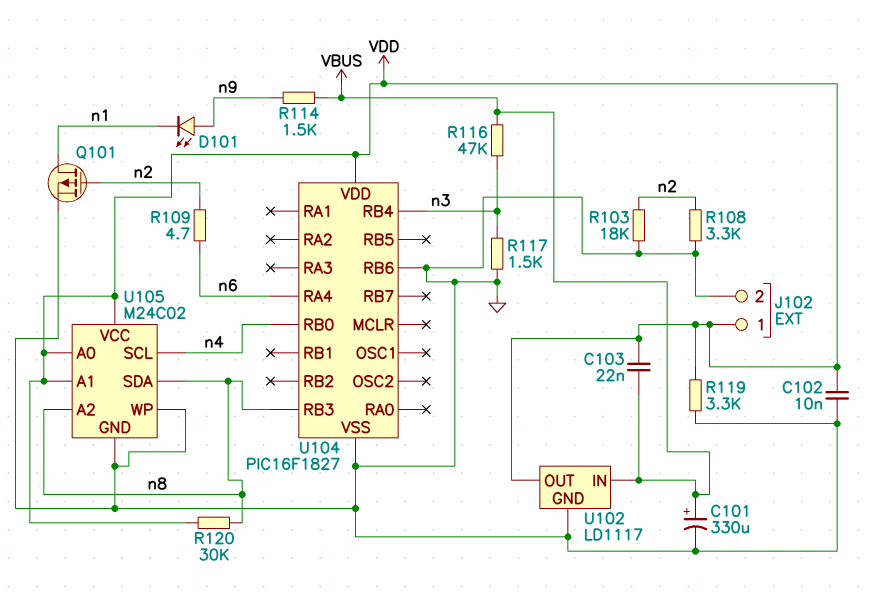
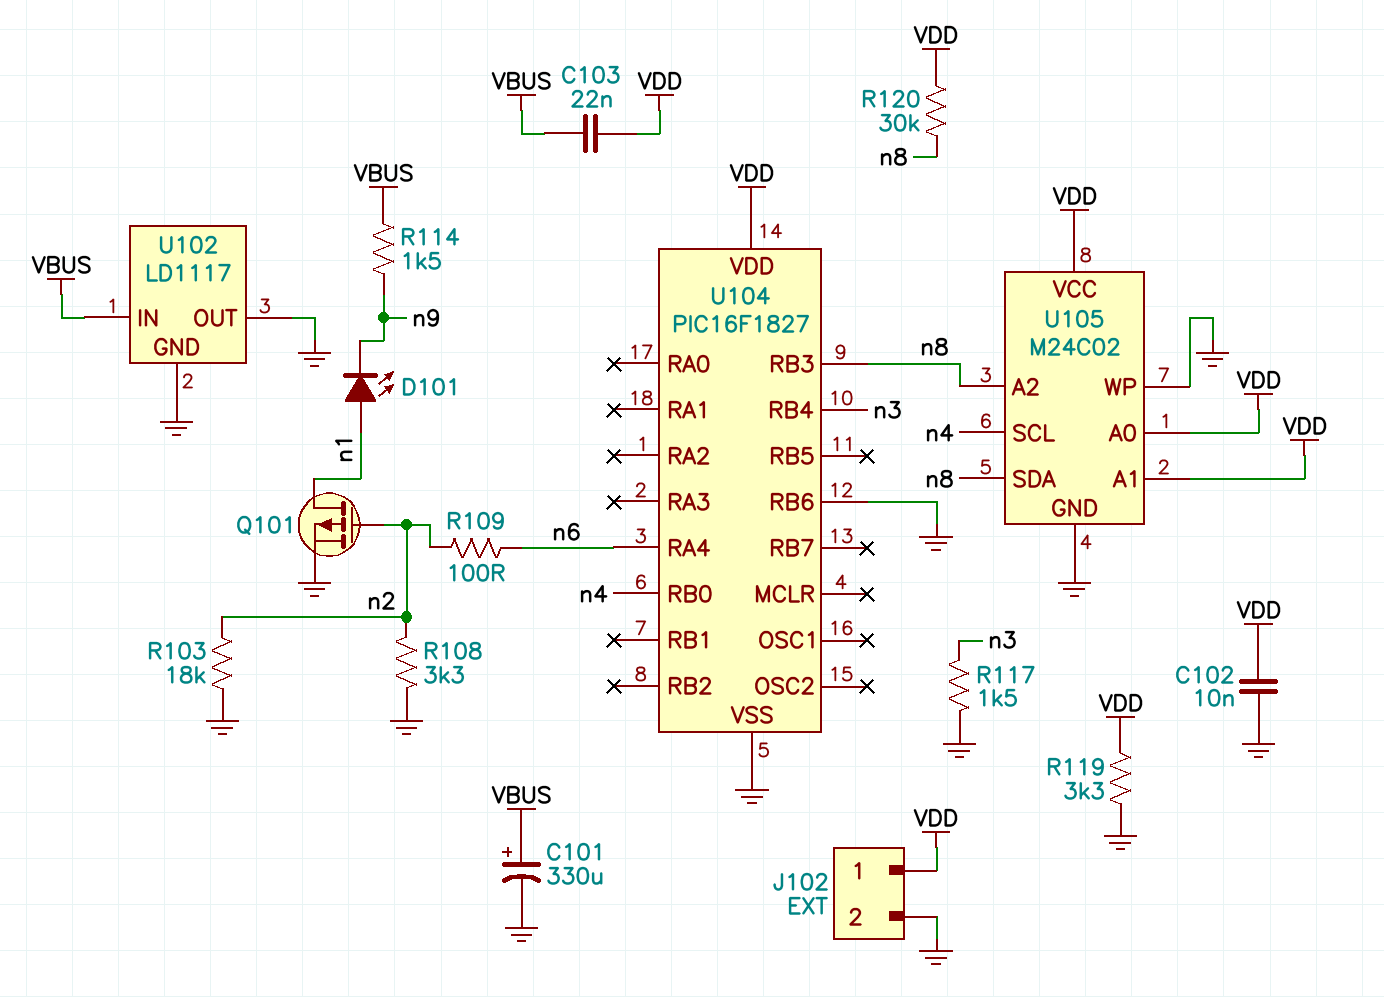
D101: LED (A n9, K n1) -> LED (A n1, K n9)
R109: 4.7 (n2, n6) -> 100 (n2, n6)
R116: 47k (VBUS, n3) -> none
U102 pin OUT: VDD -> GND

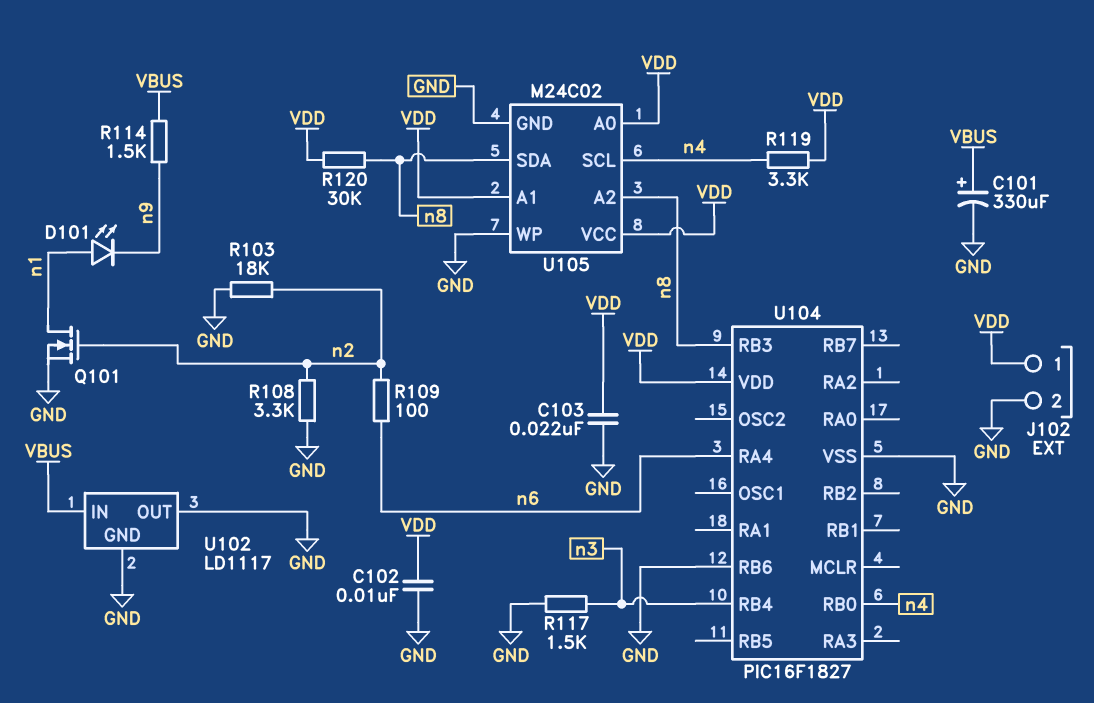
C103: 22nF (VBUS, VDD) -> 22nF (GND, VDD)
Q101: PMOS (G n2, D n1, S GND) -> NMOS (G n2, D n1, S GND)
R119: 3.3k (GND, VDD) -> 3.3k (VDD, n4)

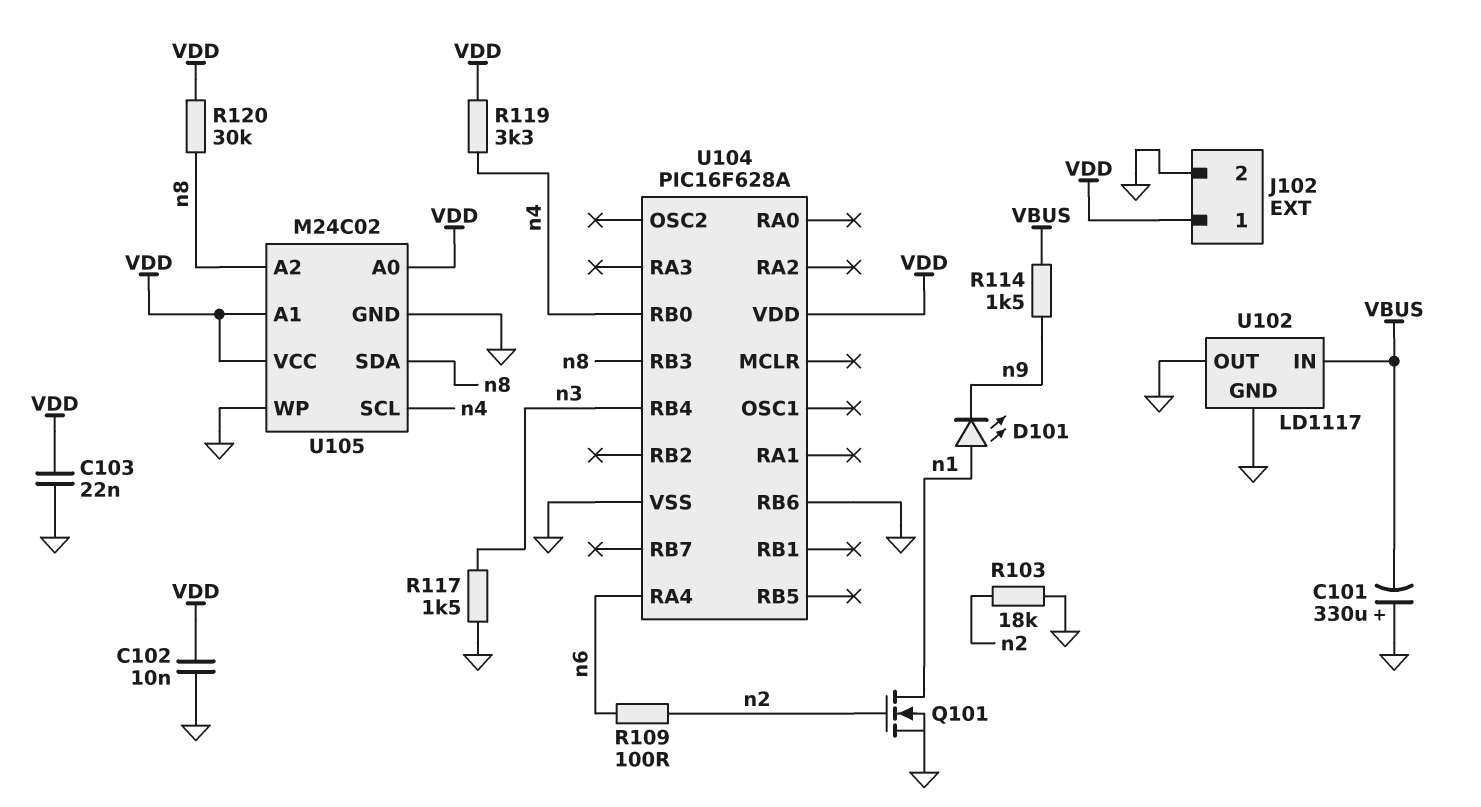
C101: 330uF (plus VBUS, minus GND) -> 330uF (plus GND, minus VBUS)
R108: 3.3k (GND, n2) -> none
U104: PIC16F1827 -> PIC16F628A

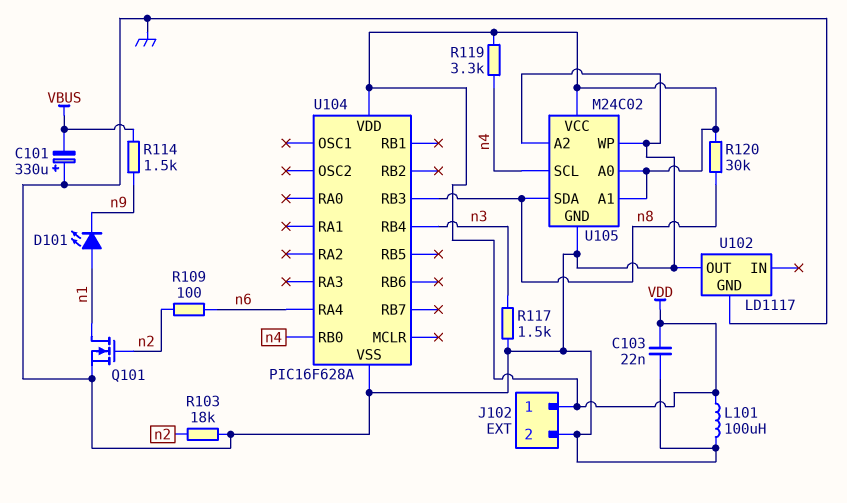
C102: 10nF (GND, VDD) -> none
L101: none -> 100uH (GND, VDD)
U102 pin IN: VBUS -> none
U104 pin RB6: GND -> none
U105 pin A2: n8 -> GND

